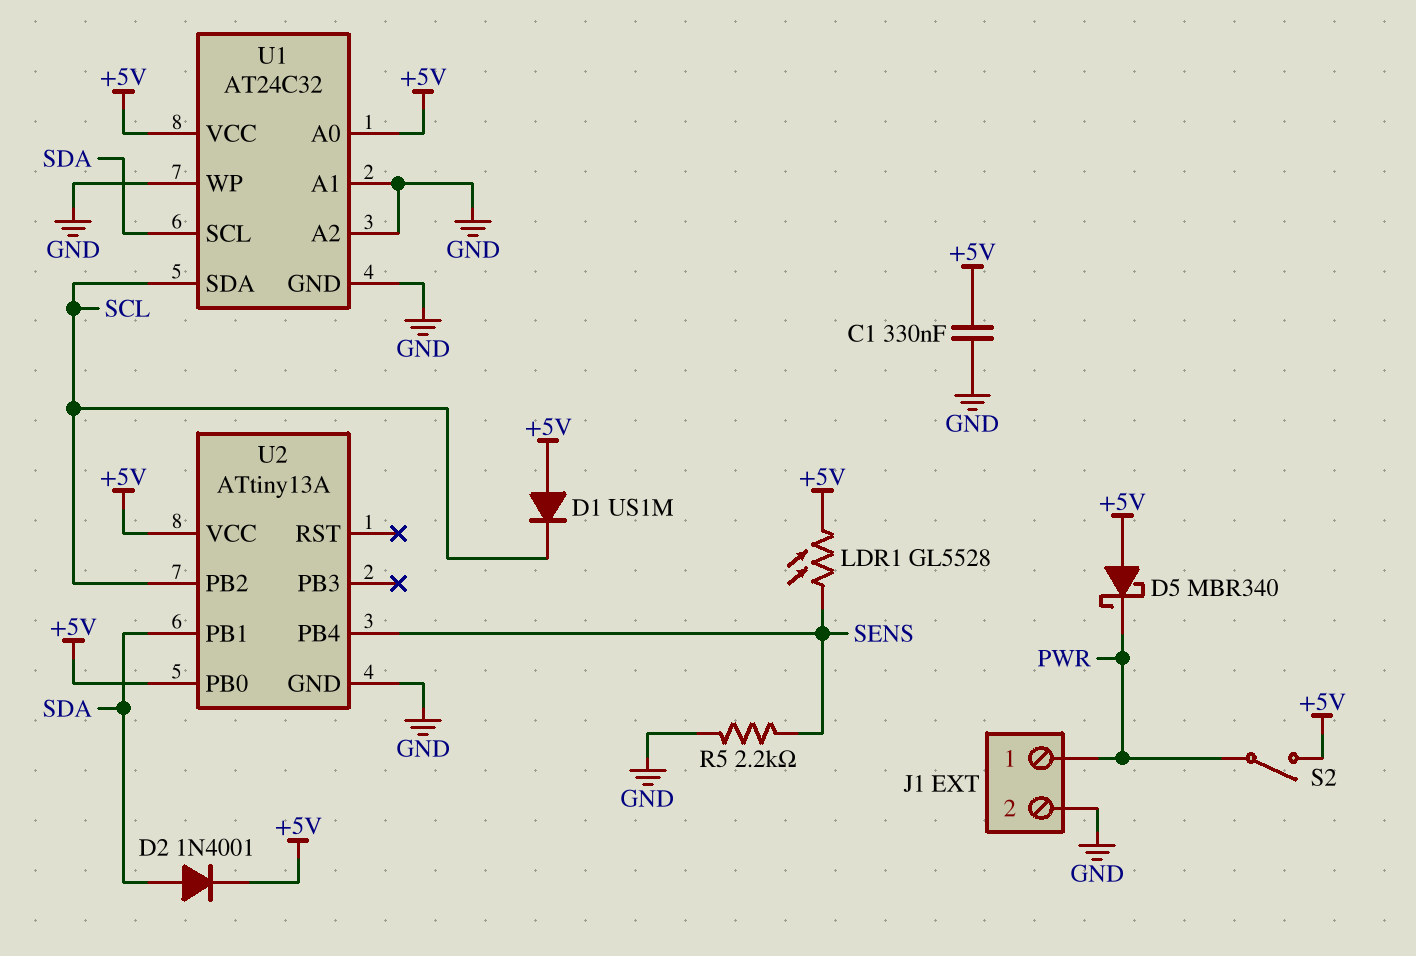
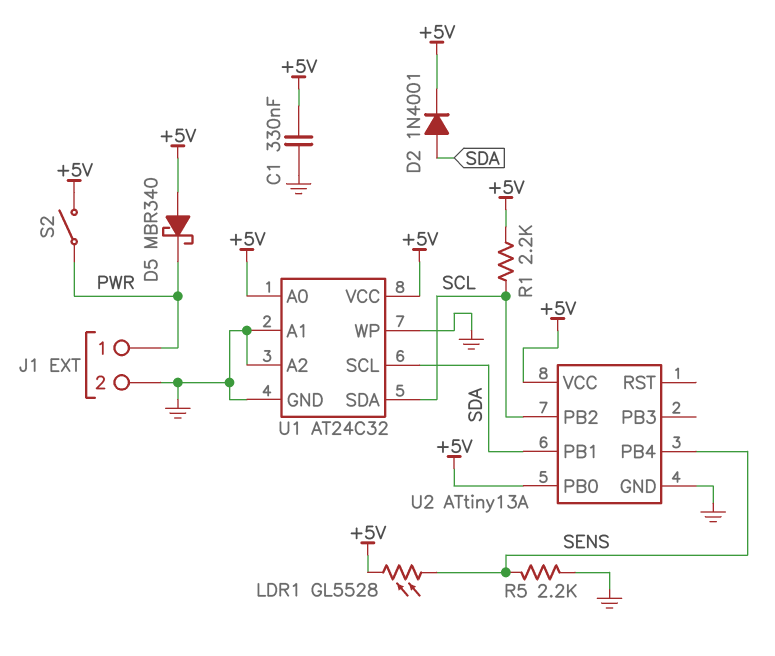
D1: diode US1M (A +5V, K SCL) -> none
R1: none -> 2.2k (+5V, SCL)

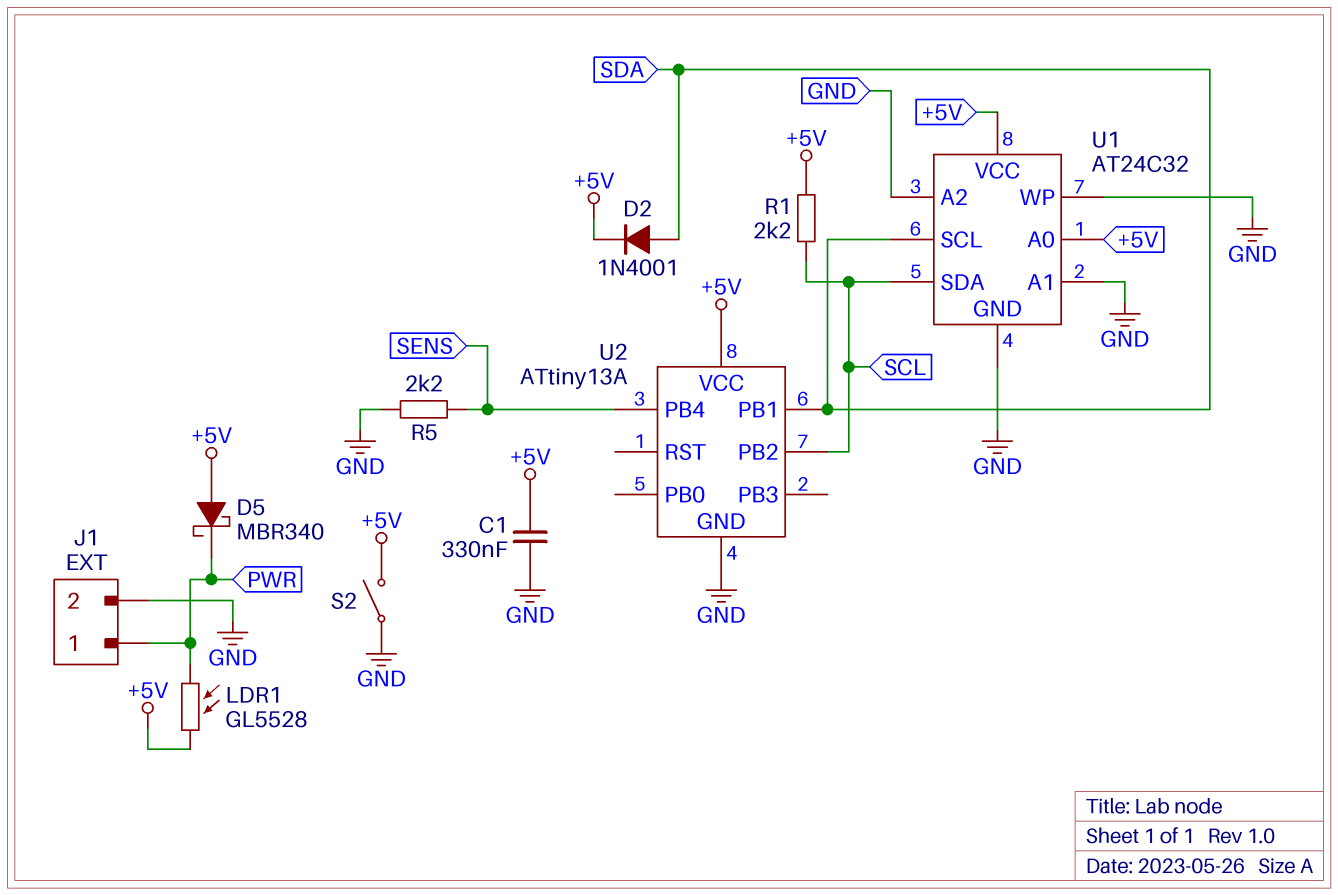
LDR1: GL5528 (+5V, SENS) -> GL5528 (+5V, PWR)
S2: switch (+5V, PWR) -> switch (+5V, GND)
U2 pin PB0: +5V -> none

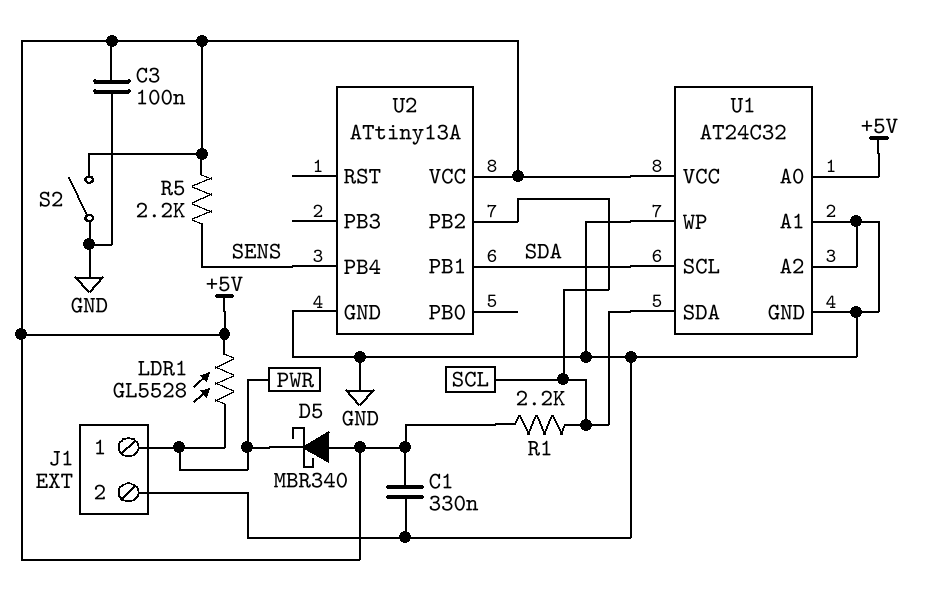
C3: none -> 100nF (+5V, GND)
D2: diode 1N4001 (A SDA, K +5V) -> none
R5: 2.2k (GND, SENS) -> 2.2k (+5V, SENS)

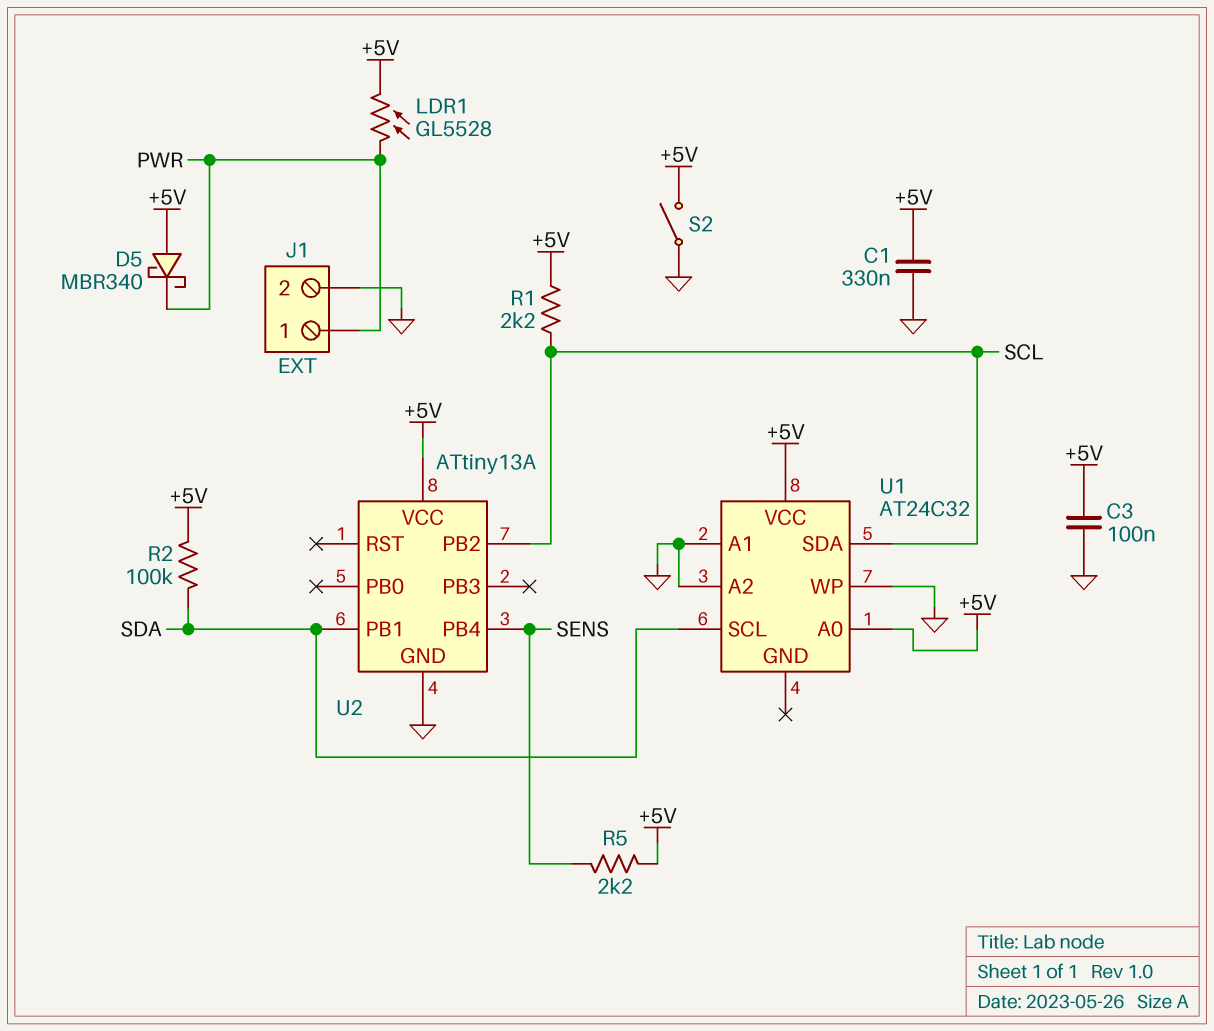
R2: none -> 100k (+5V, SDA)
U1 pin GND: GND -> none

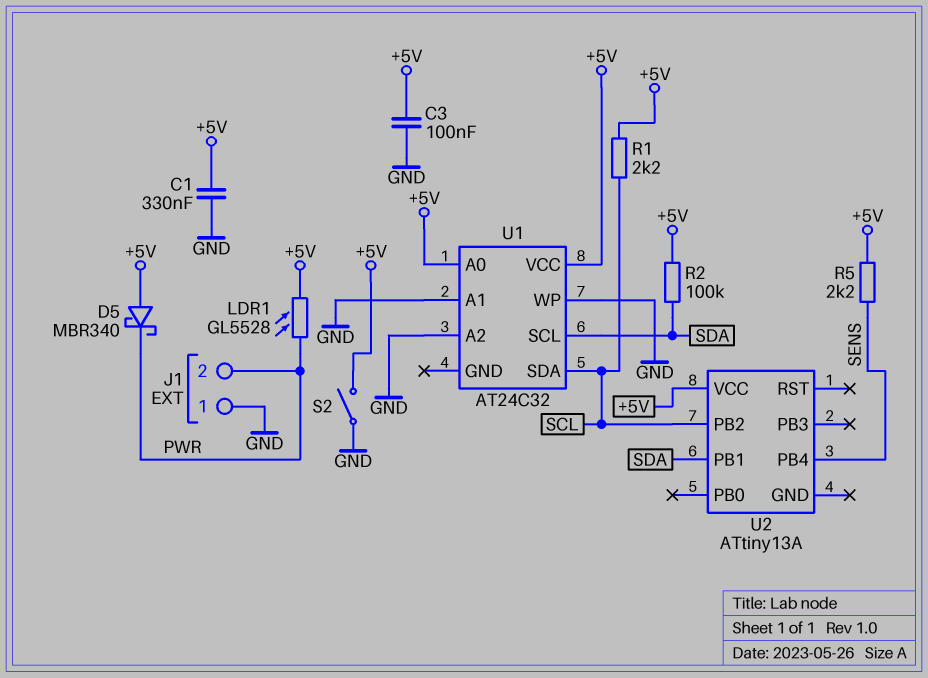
J1 pin 1: PWR -> GND
J1 pin 2: GND -> PWR
U2 pin GND: GND -> none

